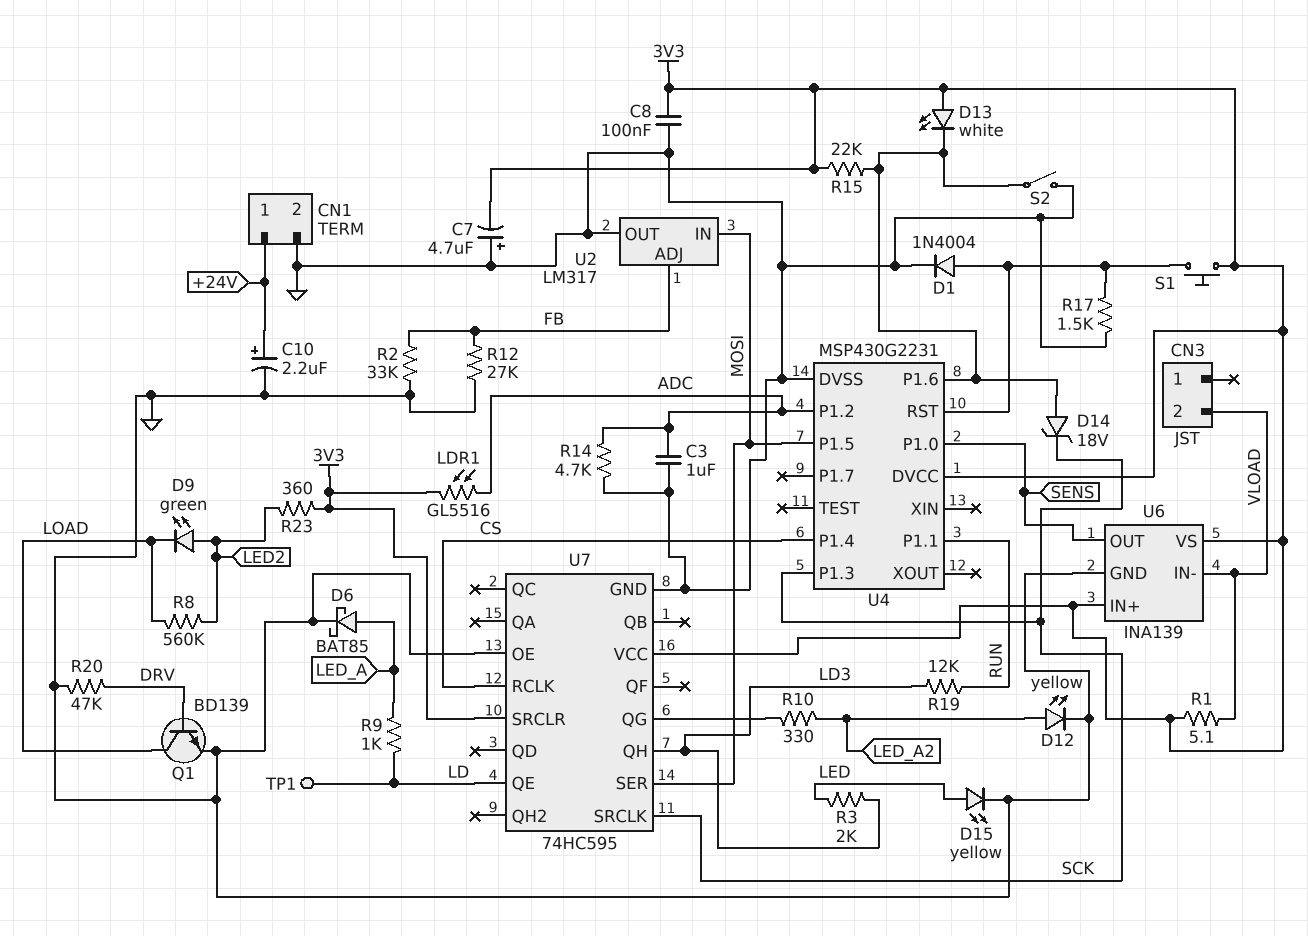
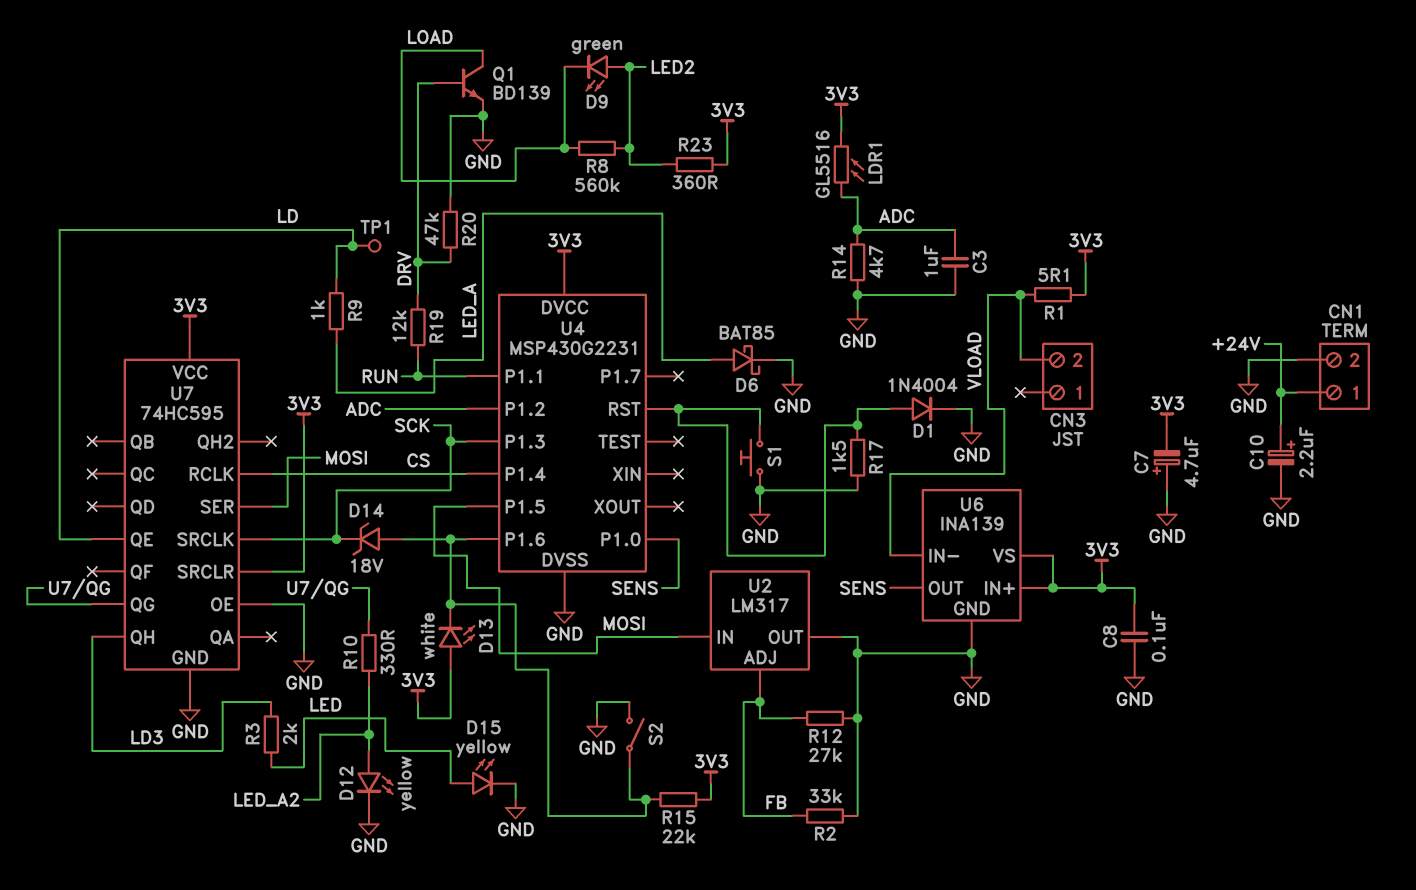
R19: 12k (LD3, RUN) -> 12k (DRV, RUN)
S1: button (3V3, U4/RST) -> button (GND, U4/RST)

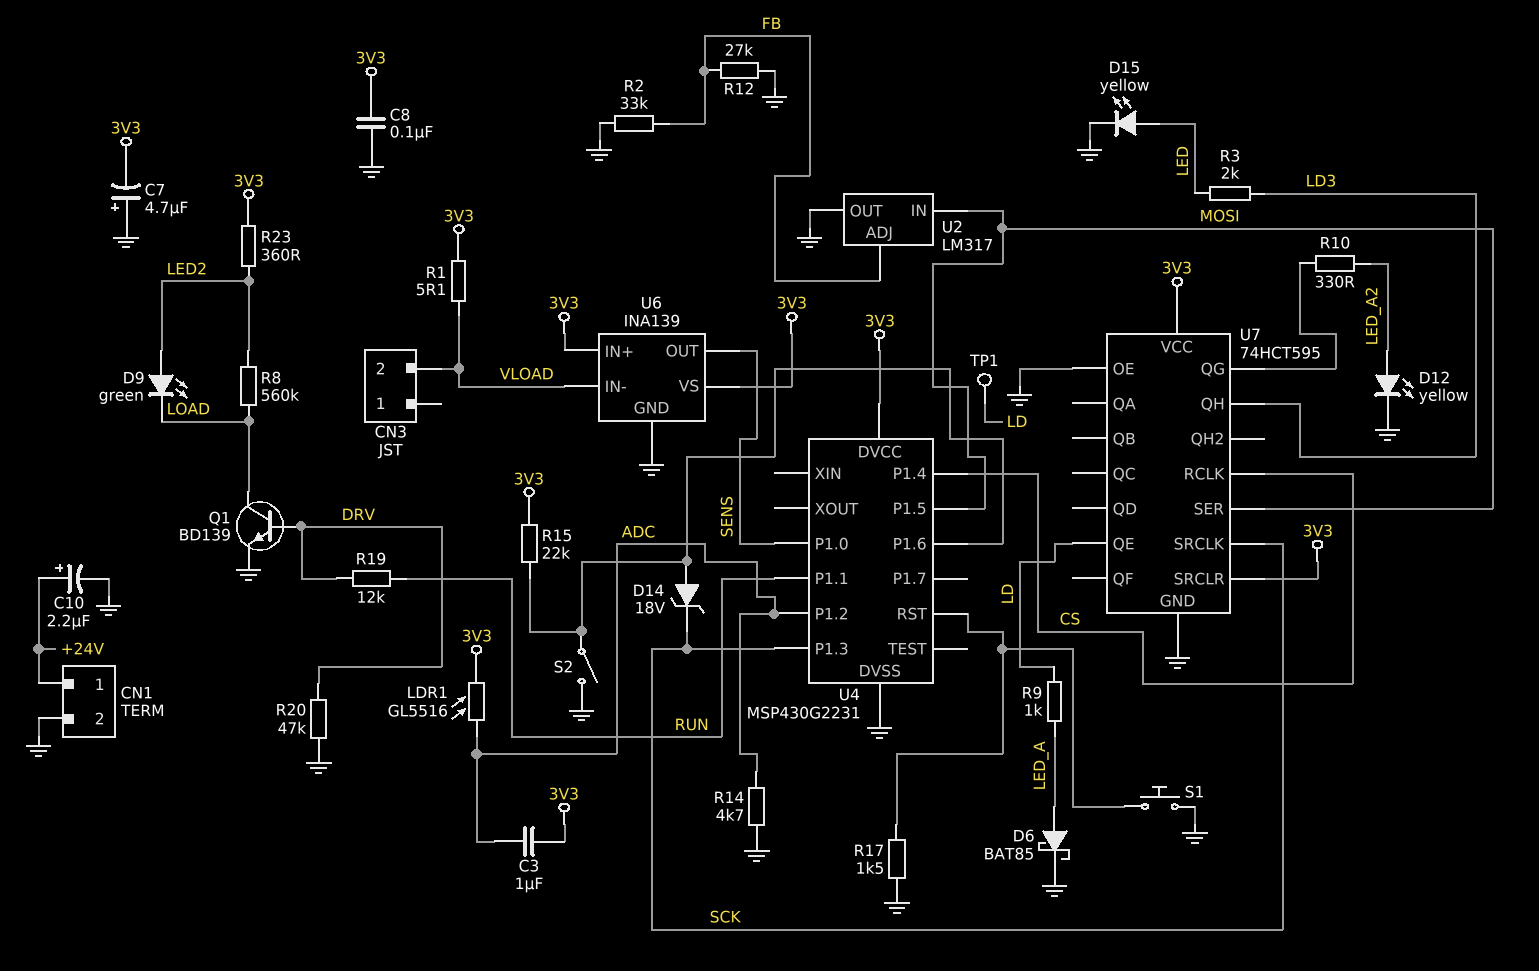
C3: 1uF (ADC, GND) -> 1uF (3V3, ADC)
D1: diode 1N4004 (A U4/RST, K GND) -> none
D13: LED white (A 3V3, K U4/P1.6) -> none
U7: 74HC595 -> 74HCT595

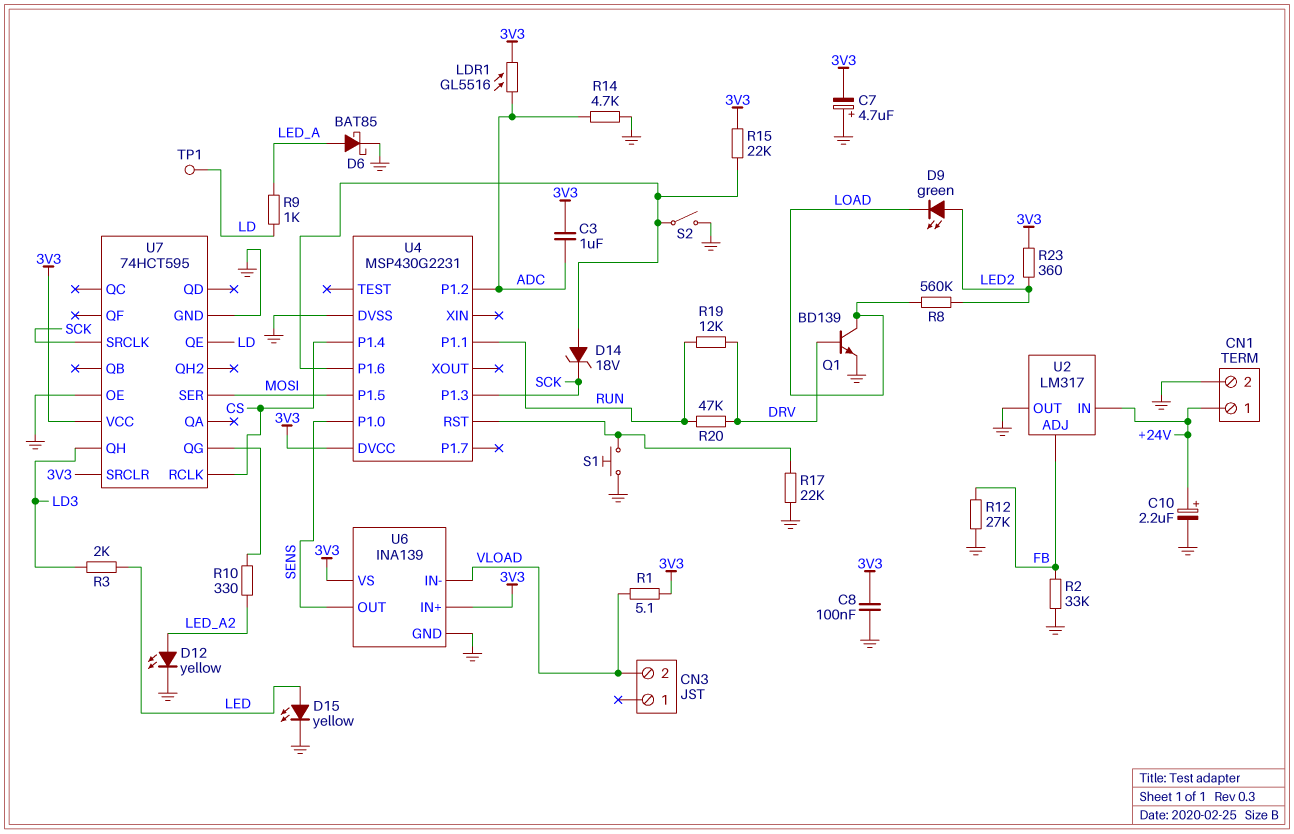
R17: 1.5k (GND, U4/RST) -> 22k (GND, U4/RST)
R20: 47k (DRV, GND) -> 47k (DRV, RUN)
U2 pin IN: MOSI -> +24V

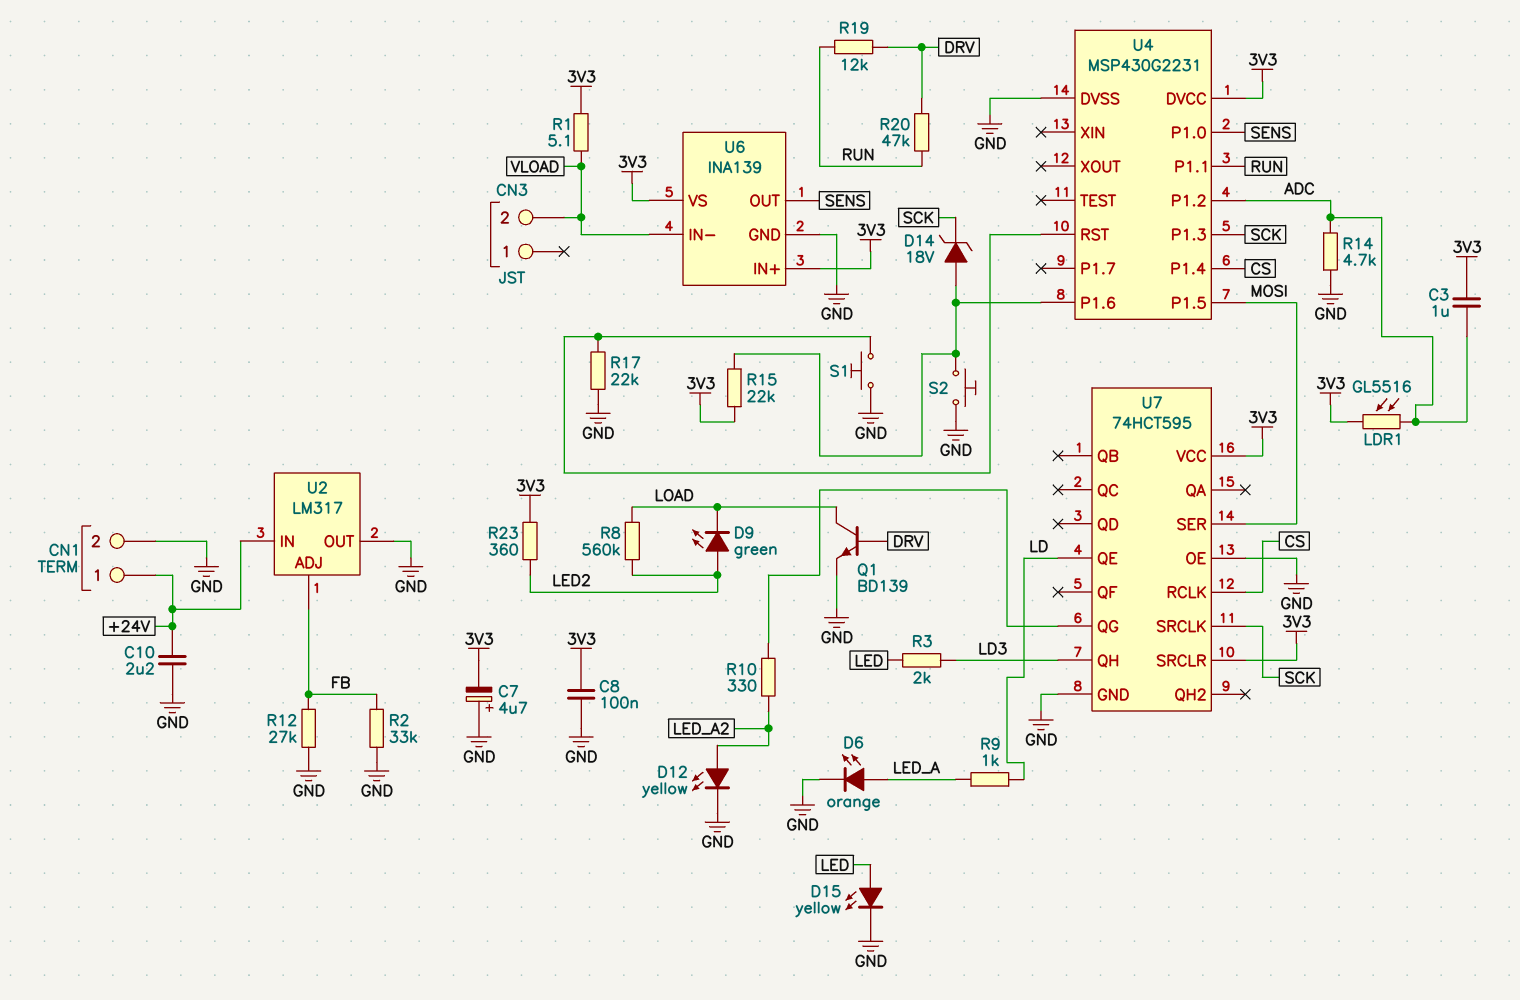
C10: 2.2uF (plus +24V, minus GND) -> 2.2uF (+24V, GND)
D6: schottky BAT85 (A LED_A, K GND) -> LED orange (A LED_A, K GND)
S2: switch (GND, U4/P1.6) -> button (GND, U4/P1.6)
TP1: test point (LD) -> none

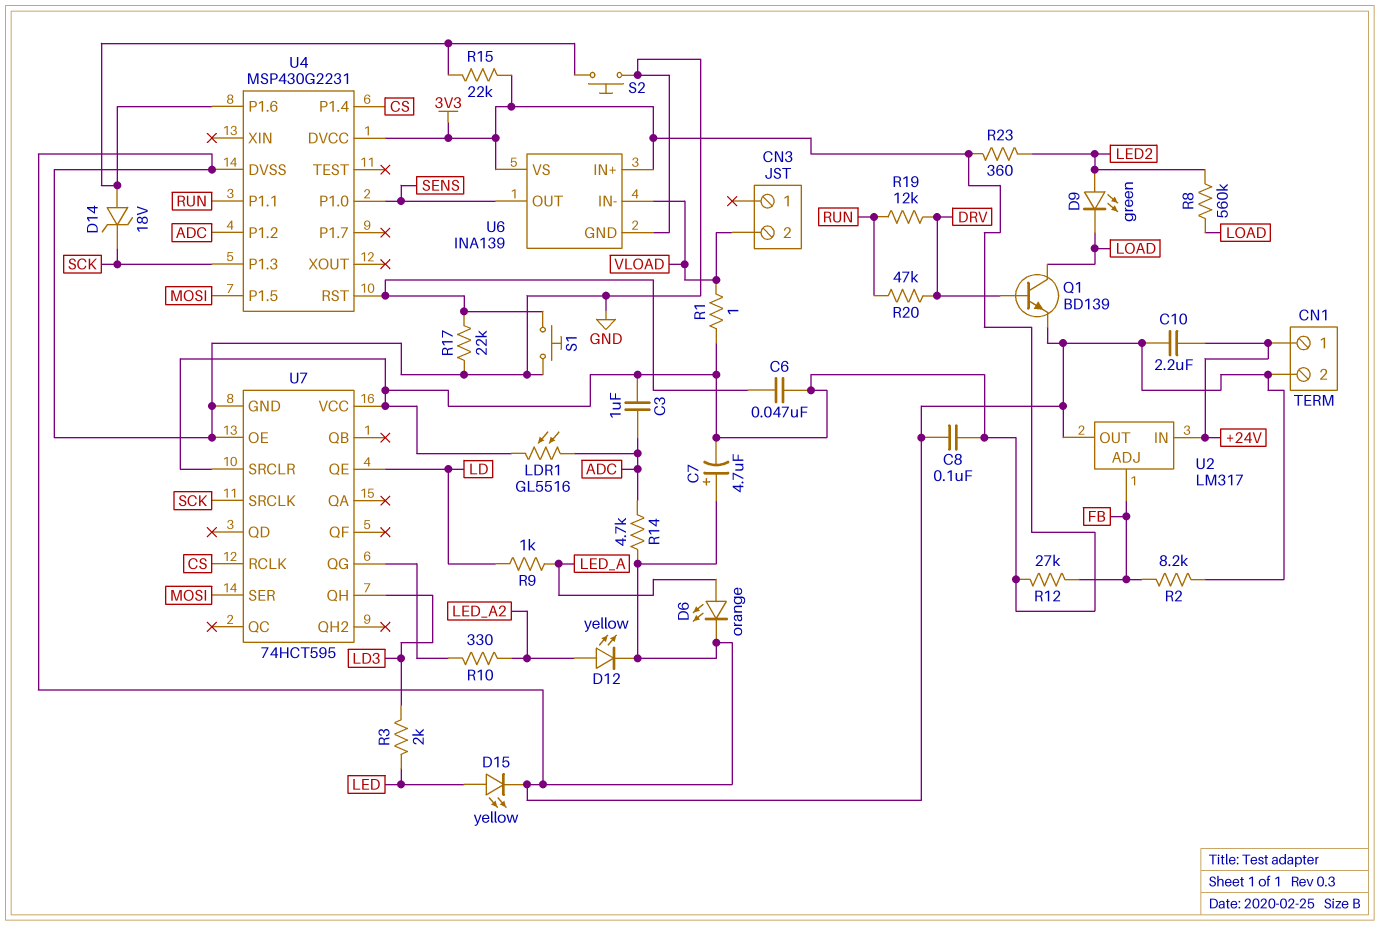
C6: none -> 47nF (3V3, U4/RST)
R1: 5.1 (3V3, VLOAD) -> 1 (3V3, VLOAD)
R2: 33k (FB, GND) -> 8.2k (FB, GND)
R12: 27k (FB, GND) -> 27k (3V3, FB)

